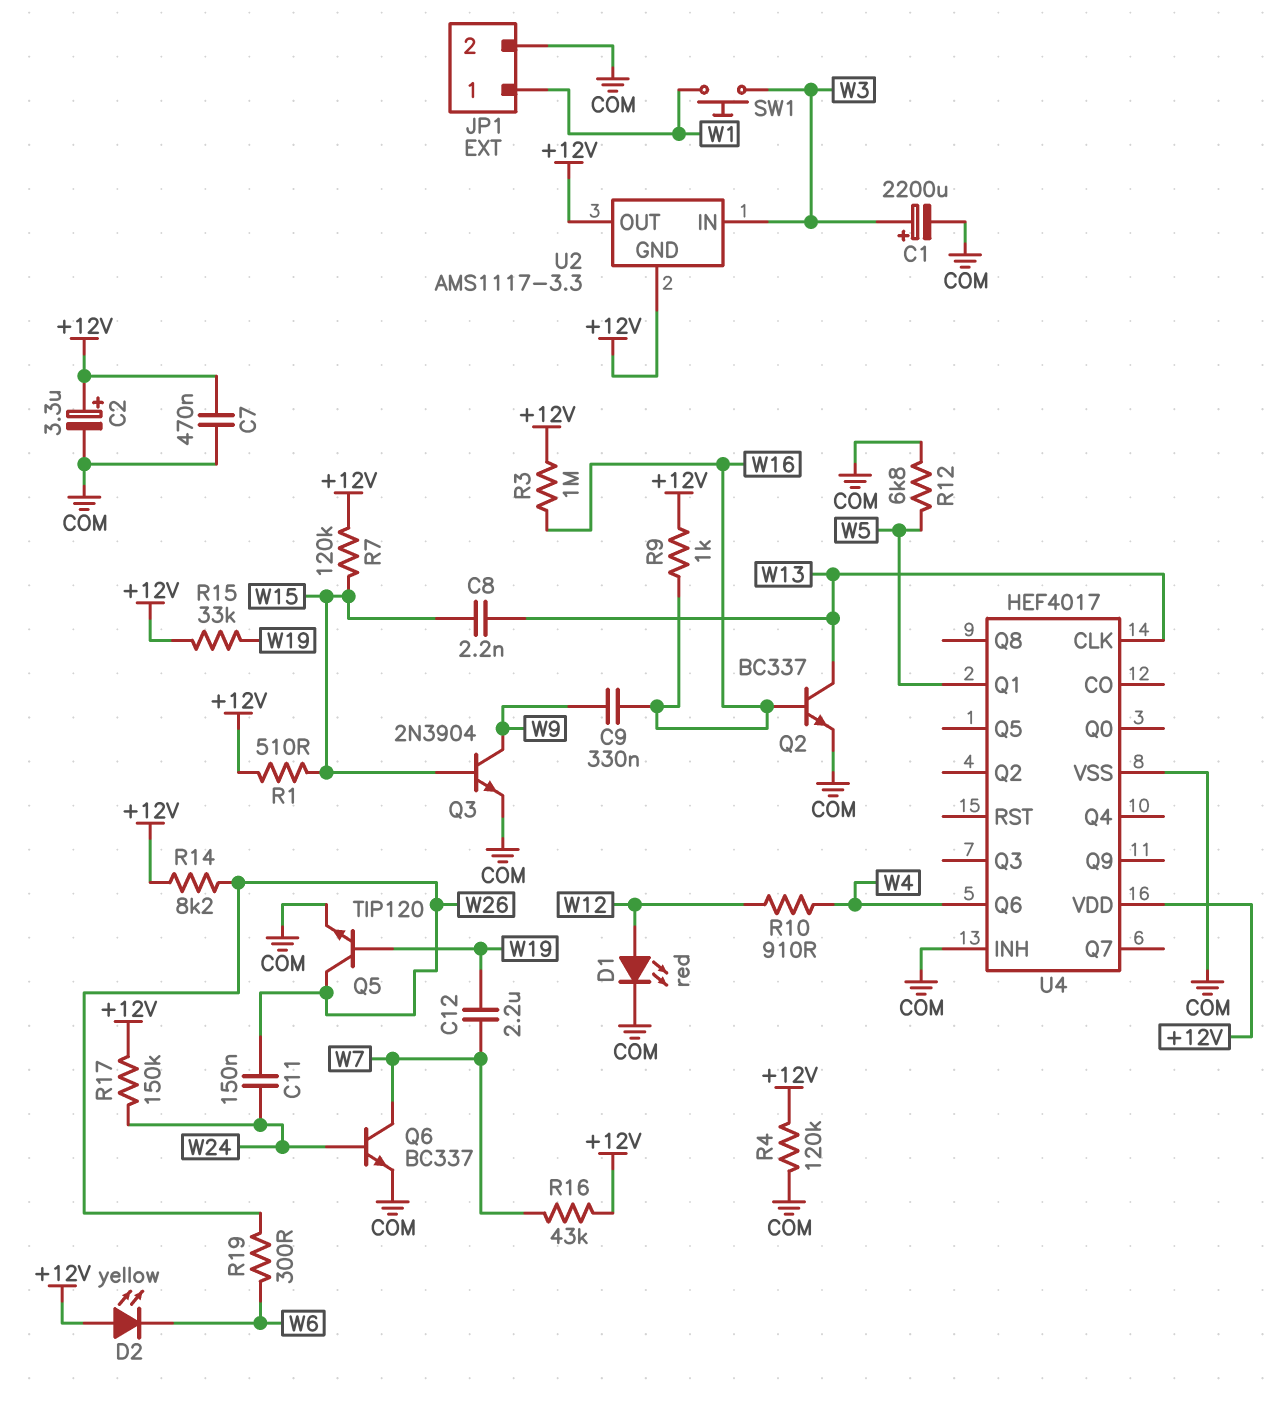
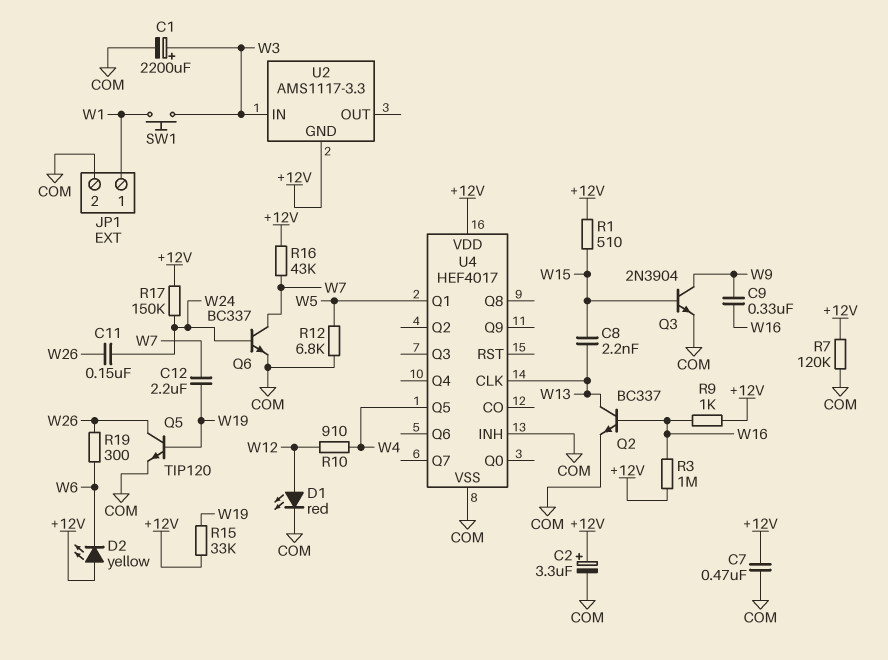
R4: 120k (+12V, COM) -> none
R7: 120k (+12V, W15) -> 120k (+12V, COM)
R14: 8.2k (+12V, W26) -> none
U2 pin OUT: +12V -> none
U4 pin Q5: none -> W4
U4 pin Q6: W4 -> none

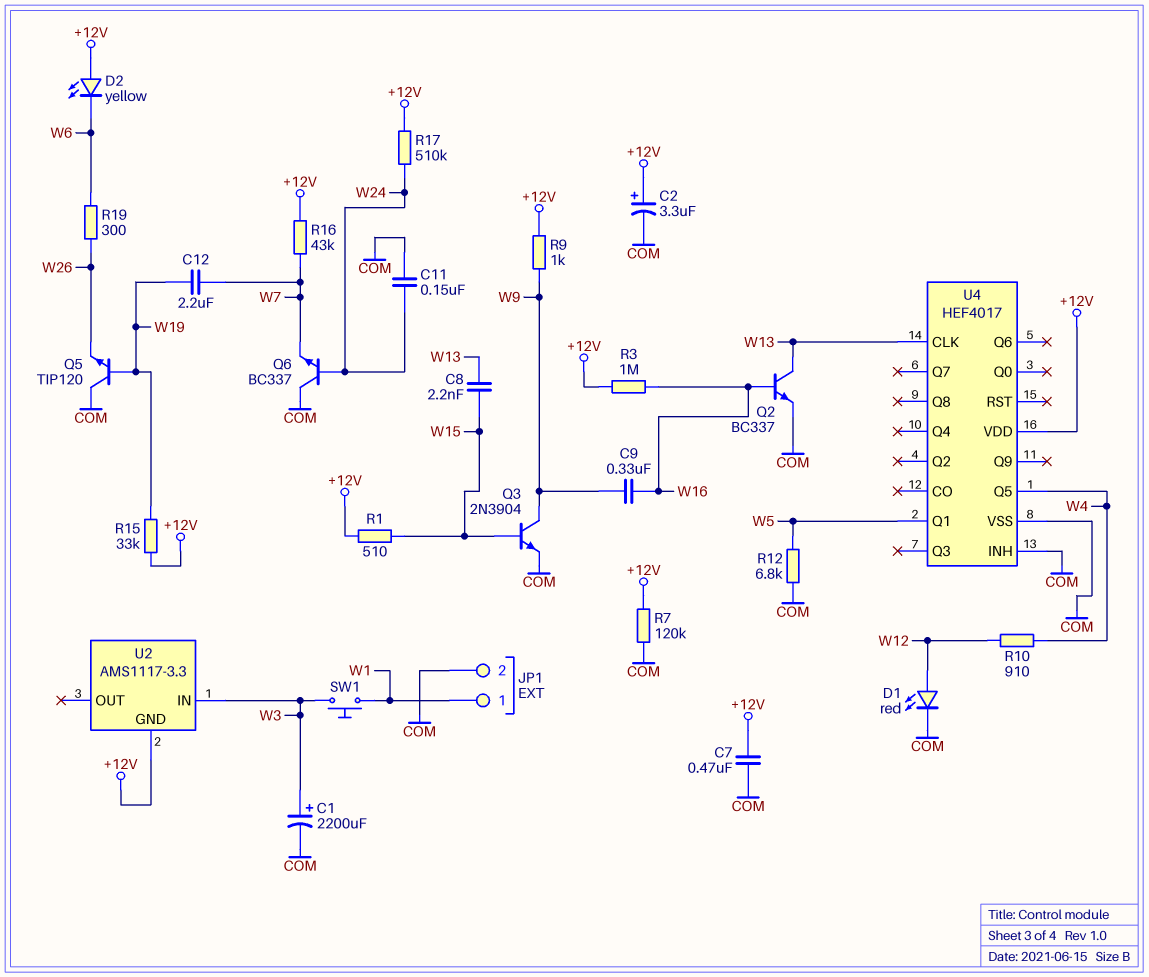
C11: 150nF (W24, W26) -> 150nF (COM, W24)
Q5: NPN TIP120 (B W19, C W26, E COM) -> NPN TIP120 (B W19, C COM, E W26)
Q6: NPN BC337 (B W24, C W7, E COM) -> NPN BC337 (B W24, C COM, E W7)
R9: 1k (+12V, W16) -> 1k (+12V, W9)
R17: 150k (+12V, W24) -> 510k (+12V, W24)

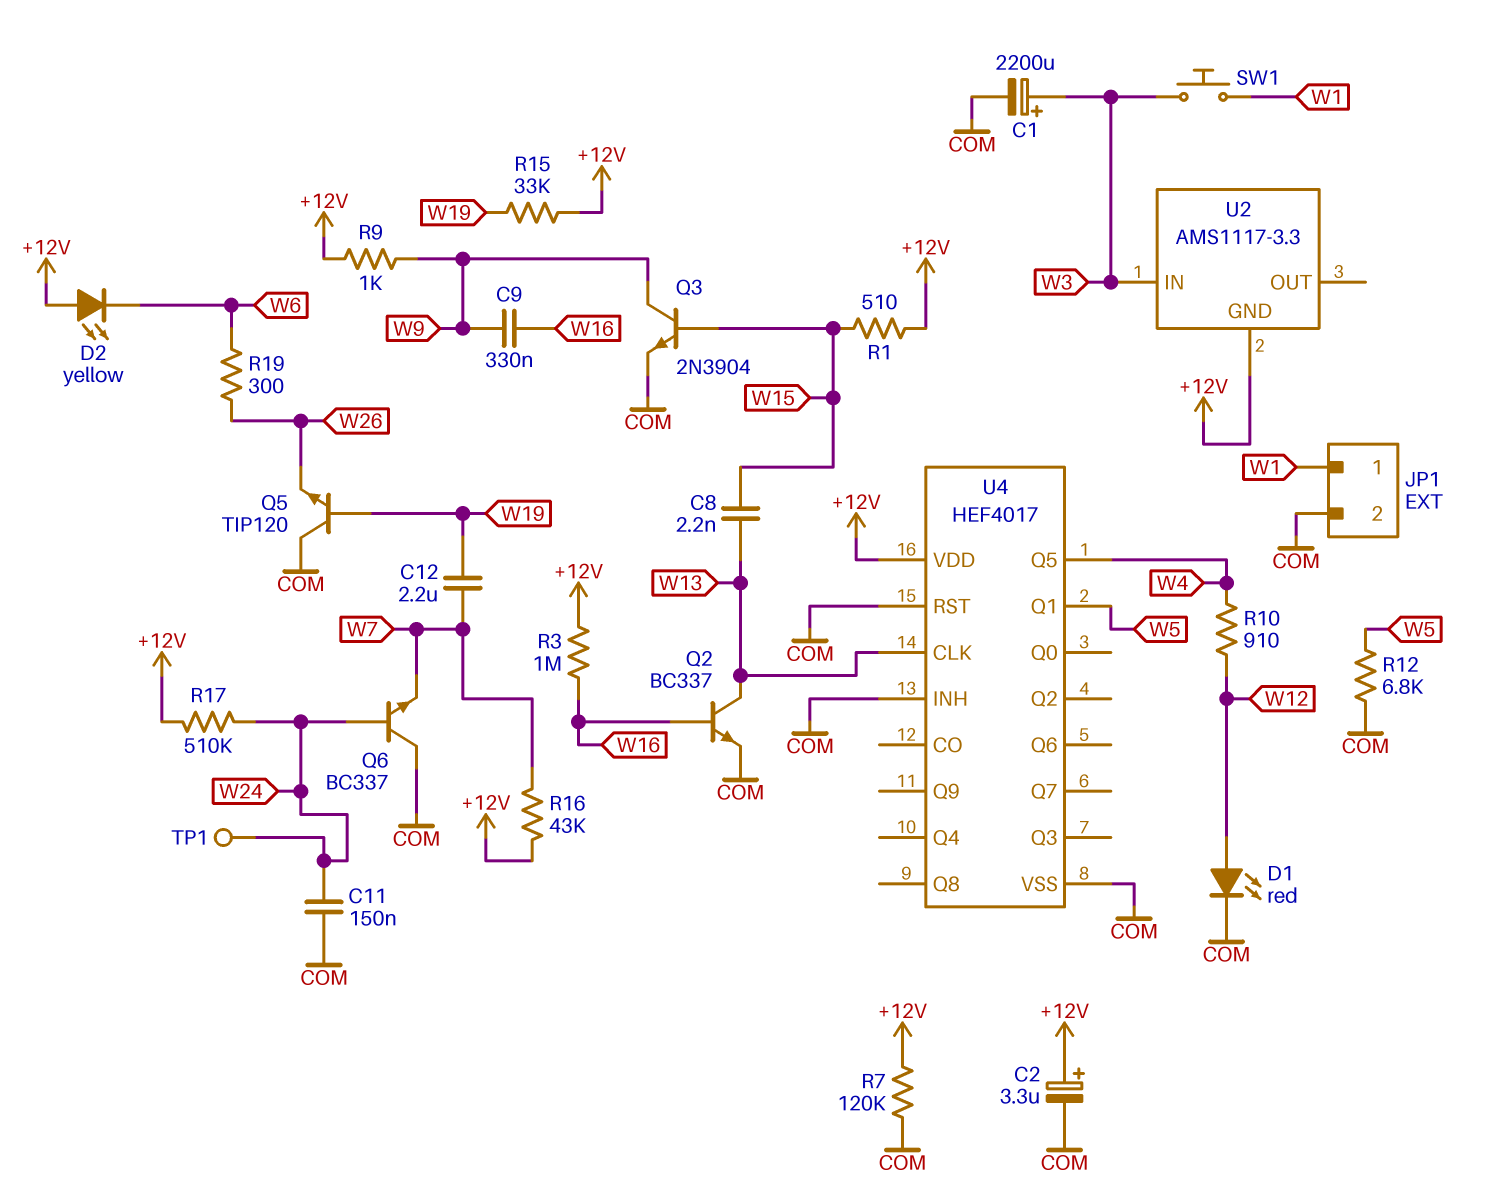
C7: 470nF (+12V, COM) -> none
TP1: none -> test point (W24)
U4 pin RST: none -> COM

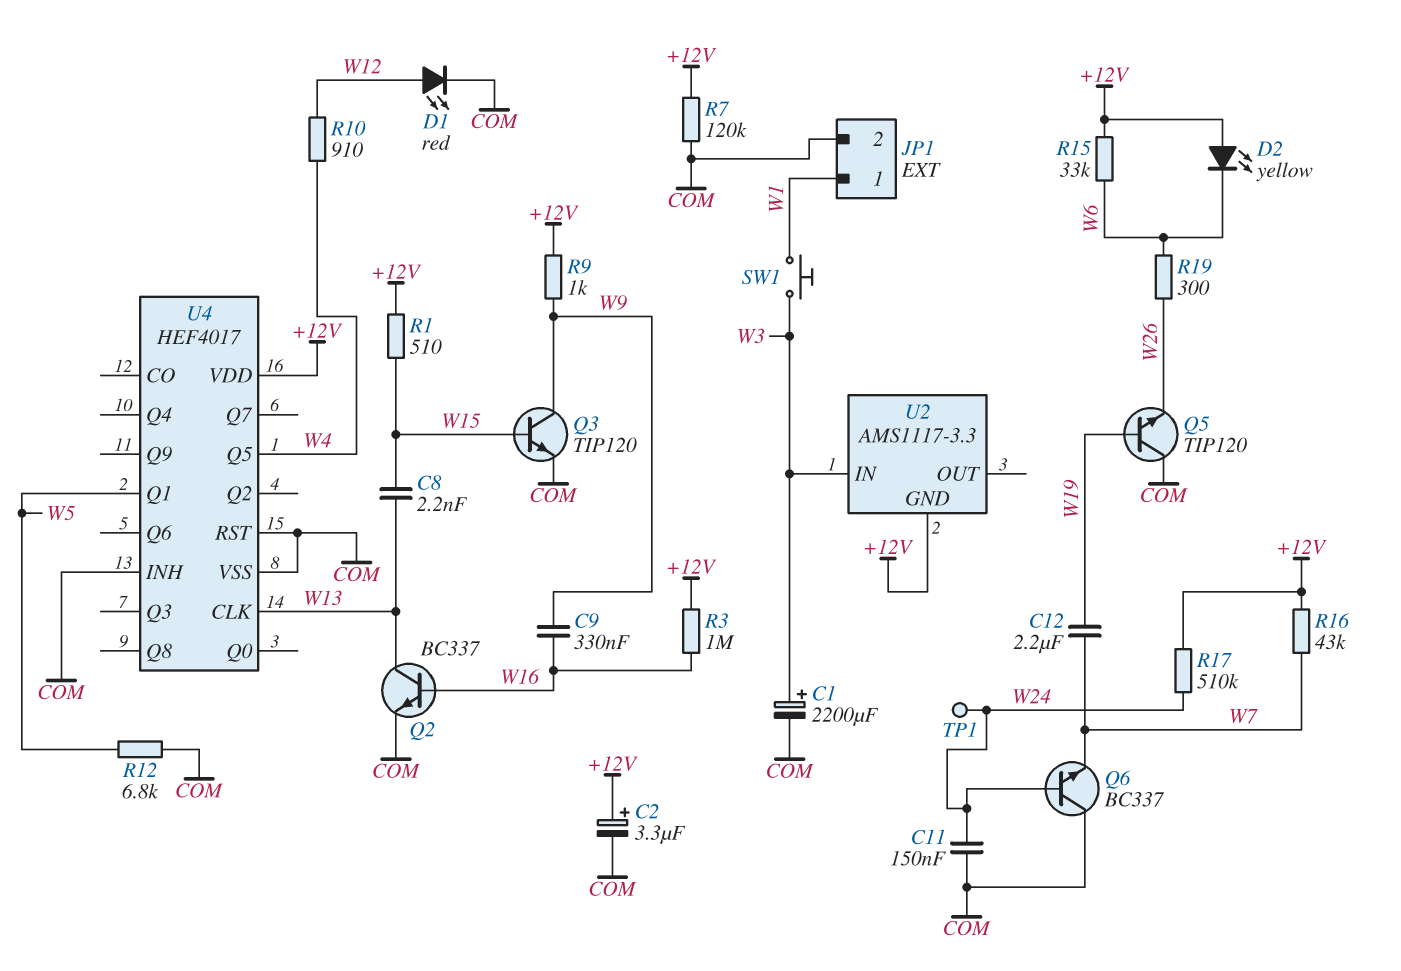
Q3: NPN 2N3904 (B W15, C W9, E COM) -> NPN TIP120 (B W15, C W9, E COM)
R15: 33k (+12V, W19) -> 33k (+12V, W6)

